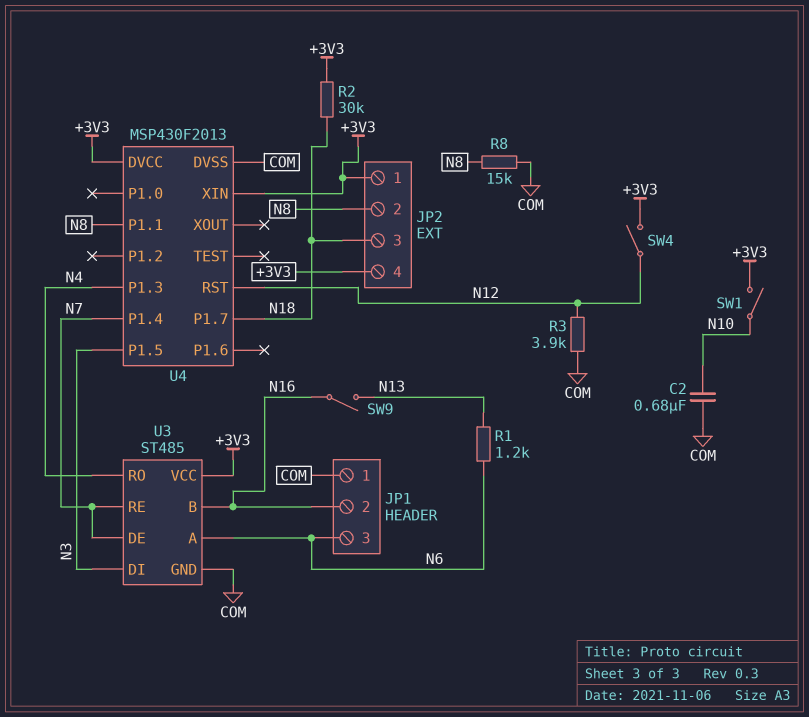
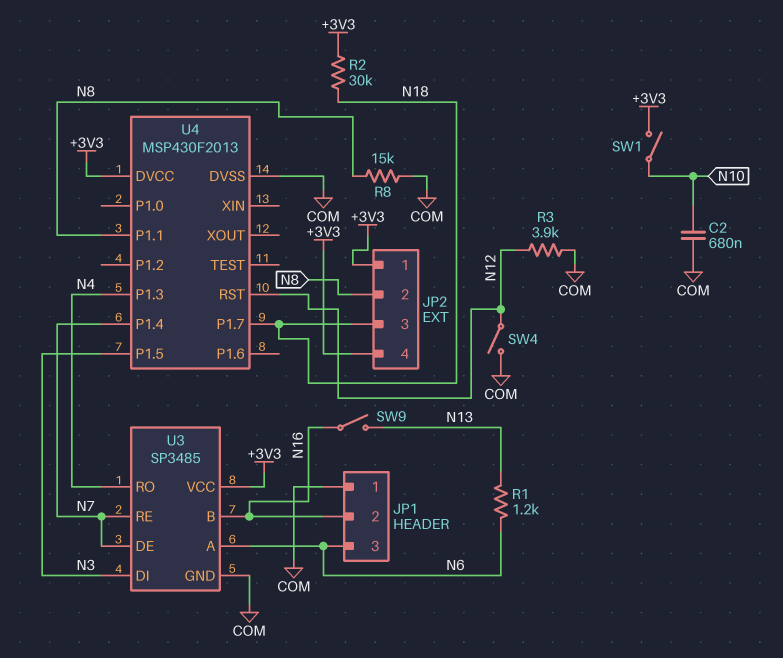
SW4: switch (+3V3, N12) -> switch (COM, N12)
U3: ST485 -> SP3485
U4 pin XIN: +3V3 -> none

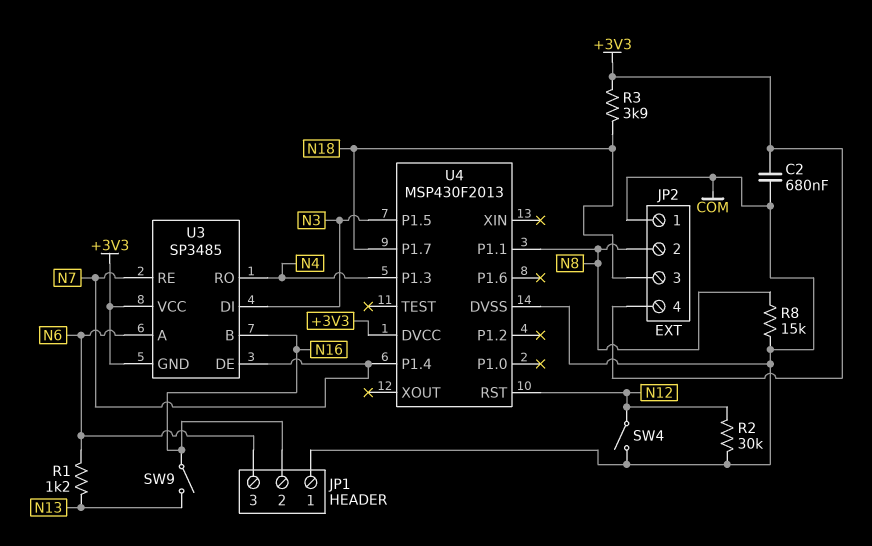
C2: 680nF (COM, N10) -> 680nF (+3V3, COM)
JP2 pin 1: +3V3 -> COM
R2: 30k (+3V3, N18) -> 30k (COM, N12)
R3: 3.9k (COM, N12) -> 3.9k (+3V3, N18)
SW1: switch (+3V3, N10) -> none
U3 pin GND: COM -> +3V3

